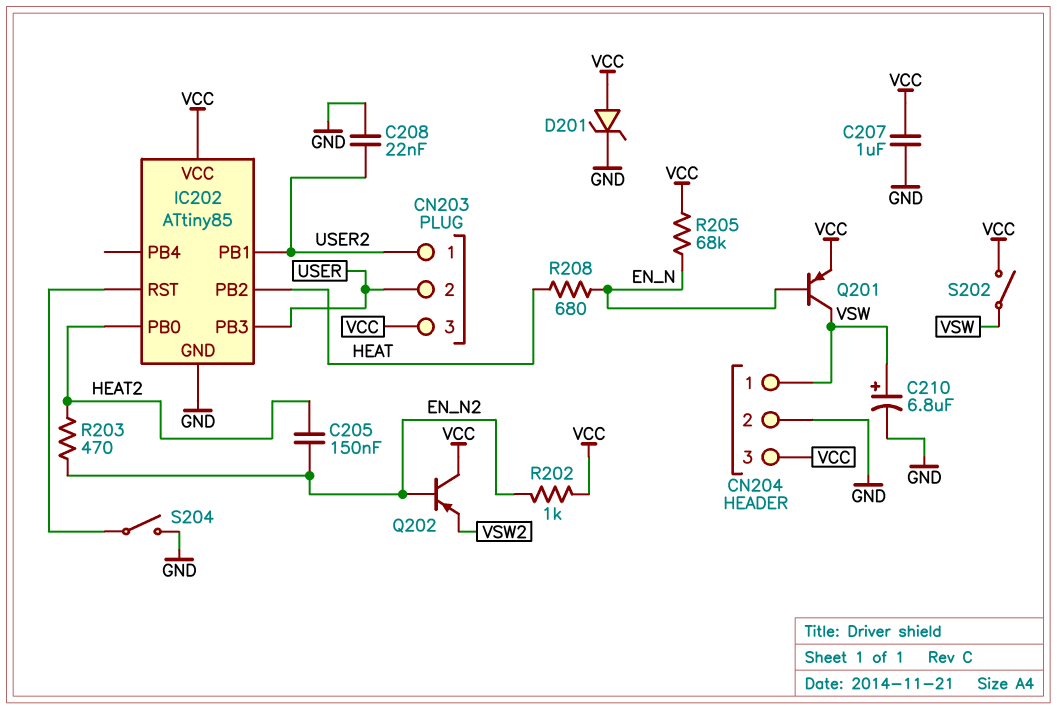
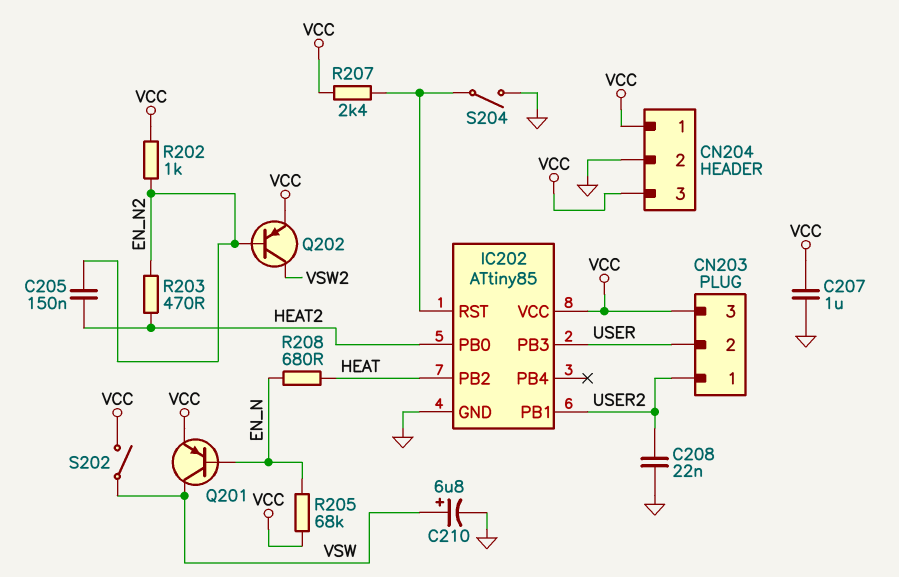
CN204 pin 1: VSW -> VCC
D201: zener (A VCC, K GND) -> none
Q202: PNP (B EN_N2, C VCC, E VSW2) -> PNP (B EN_N2, C VSW2, E VCC)
R207: none -> 2.4k (IC202/RST, VCC)

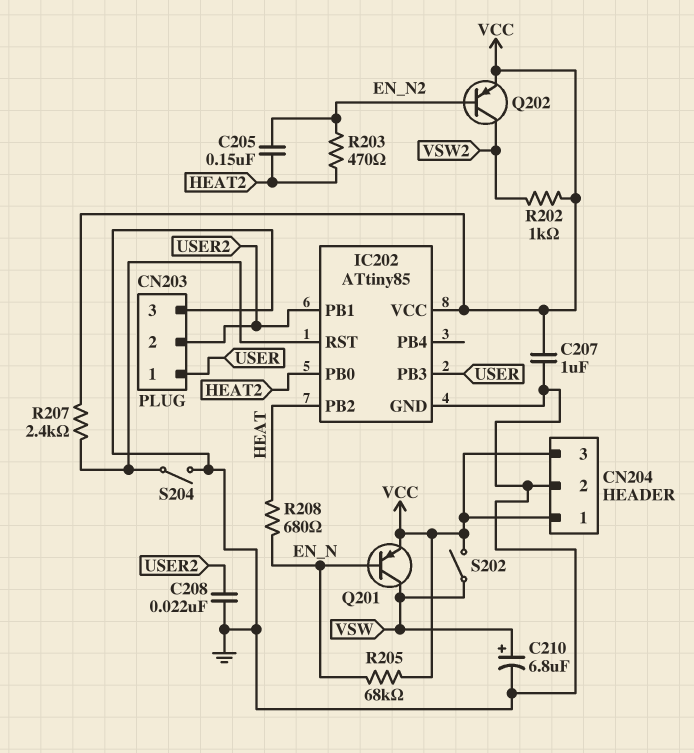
CN203 pin 1: USER2 -> USER
CN203 pin 2: USER -> USER2
CN203 pin 3: VCC -> GND
R202: 1k (EN_N2, VCC) -> 1k (VCC, VSW2)

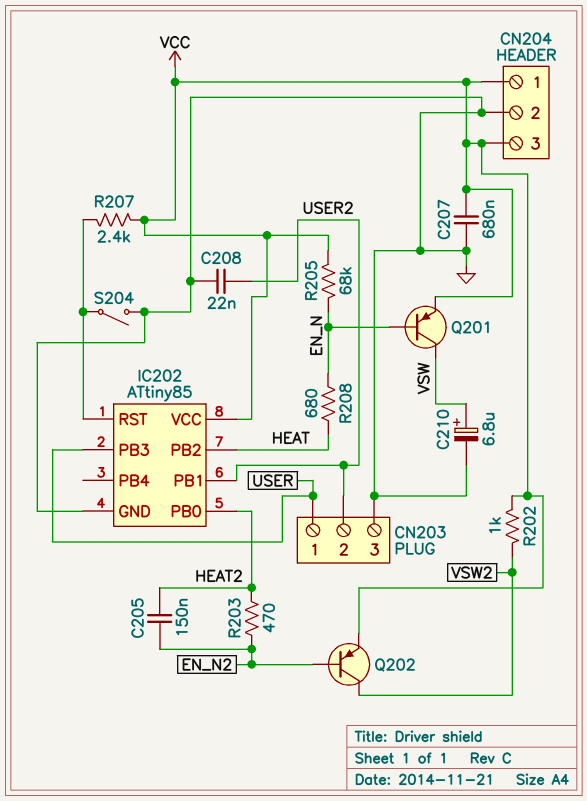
C207: 1uF (GND, VCC) -> 680nF (GND, VCC)
S202: switch (VCC, VSW) -> none

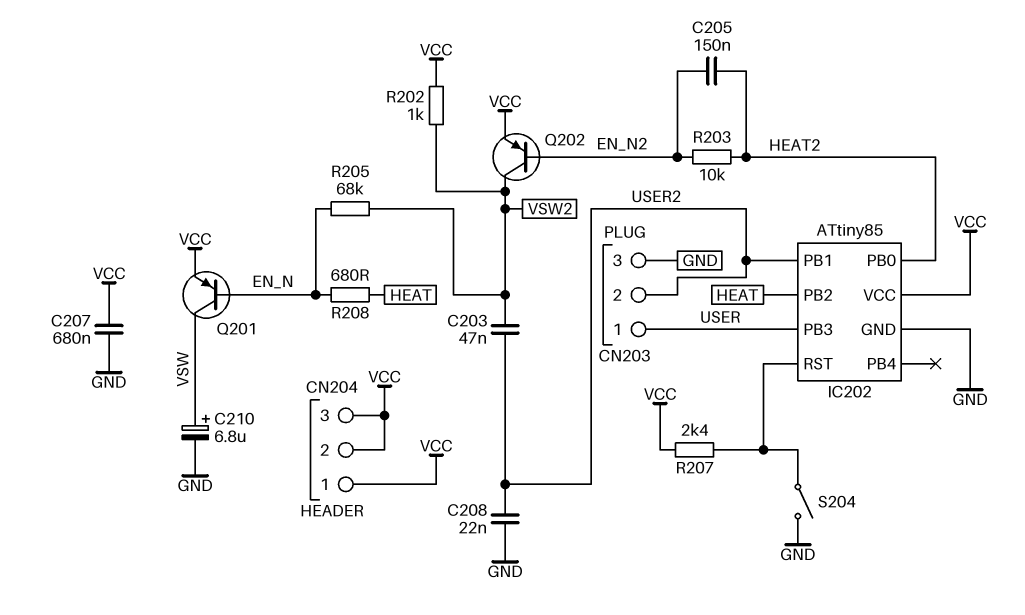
C203: none -> 47nF (USER2, VSW2)
CN204 pin 2: GND -> VCC
R203: 470 (EN_N2, HEAT2) -> 10k (EN_N2, HEAT2)
R205: 68k (EN_N, VCC) -> 68k (EN_N, VSW2)

